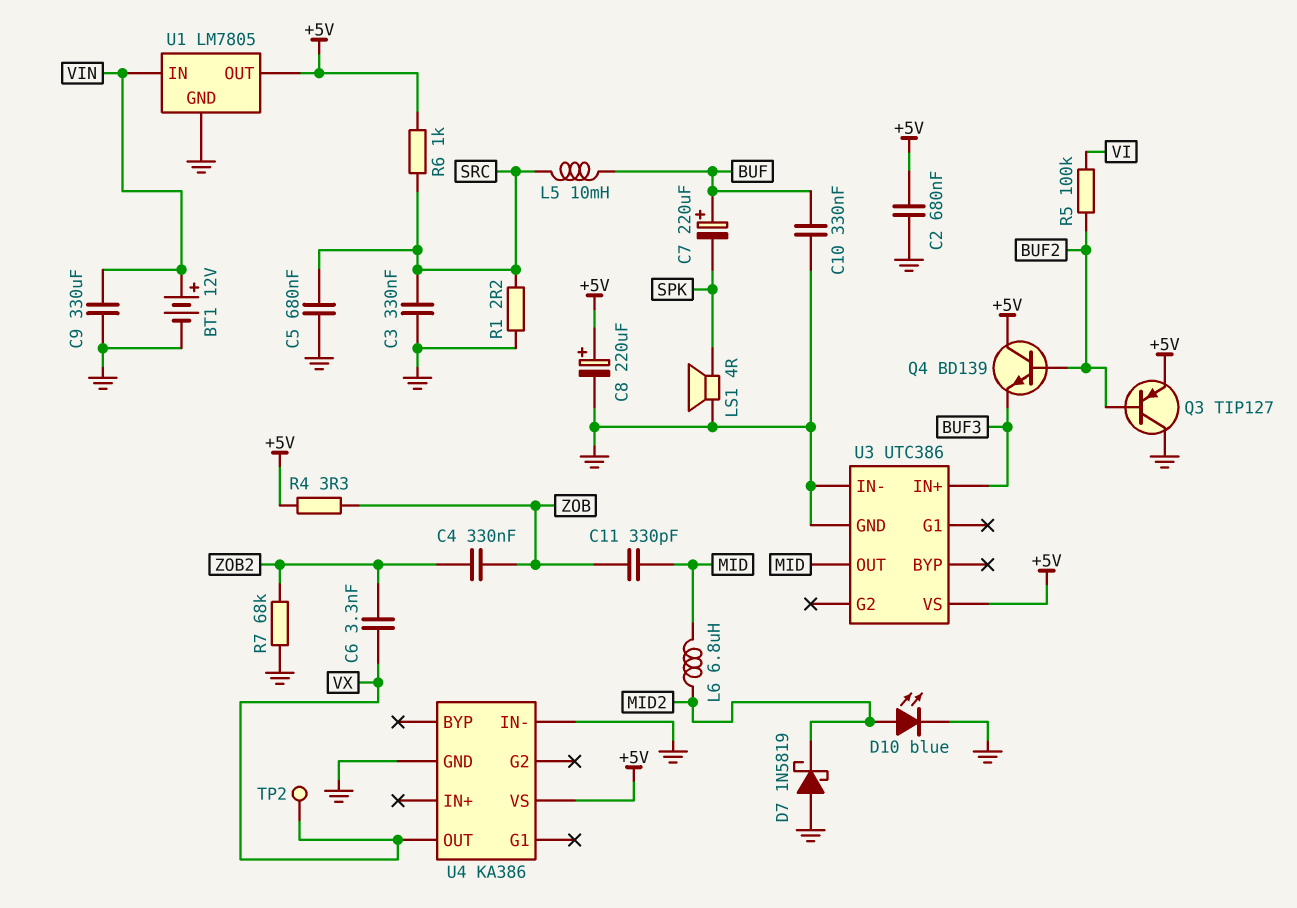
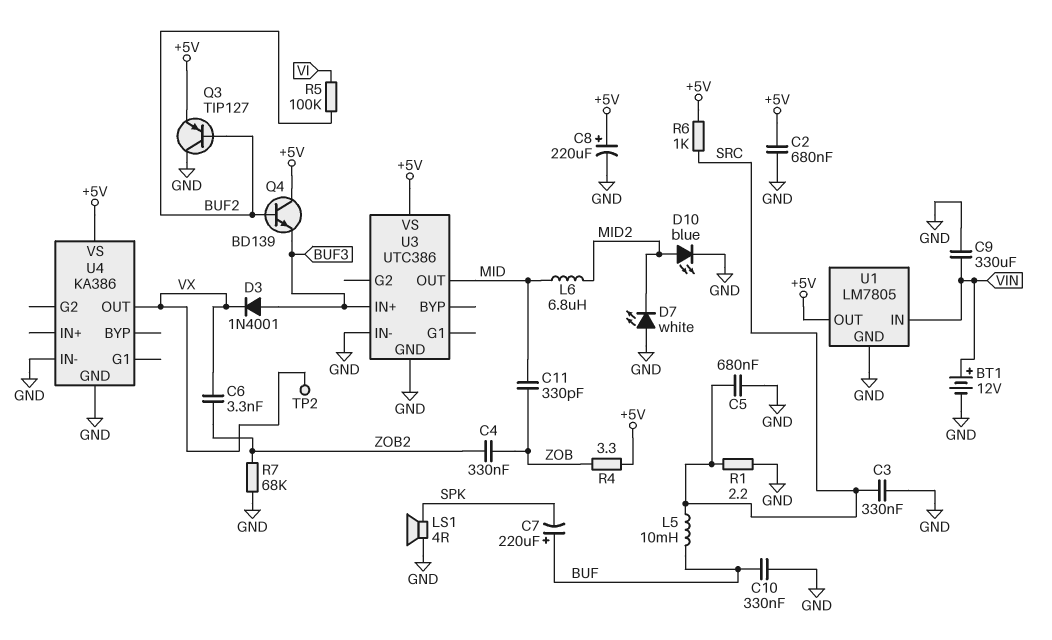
D3: none -> diode 1N4001 (A BUF3, K VX)
D7: schottky 1N5819 (A GND, K MID2) -> LED white (A GND, K MID2)

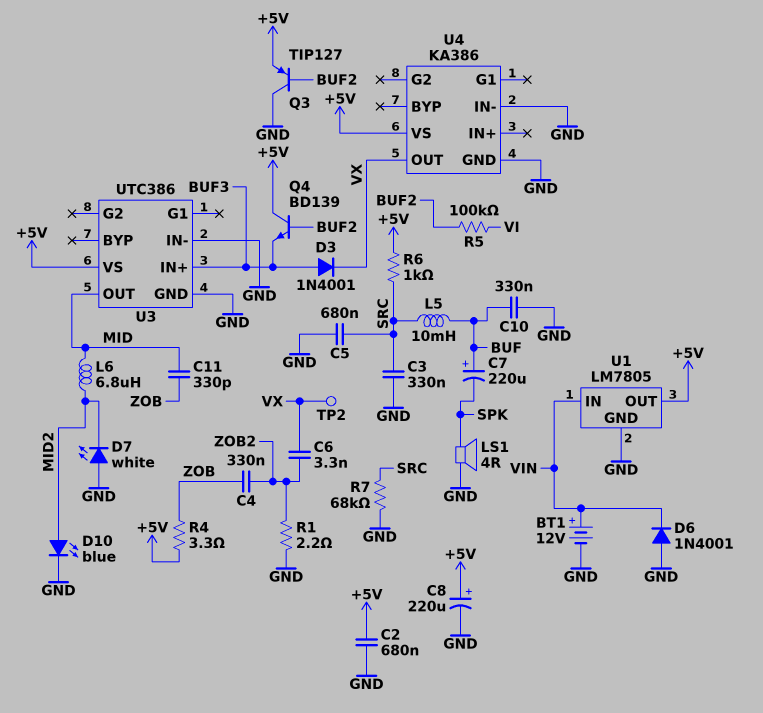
C9: 330uF (GND, VIN) -> none
D6: none -> diode 1N4001 (A GND, K VIN)
R1: 2.2 (GND, SRC) -> 2.2 (GND, ZOB2)
R7: 68k (GND, ZOB2) -> 68k (GND, SRC)

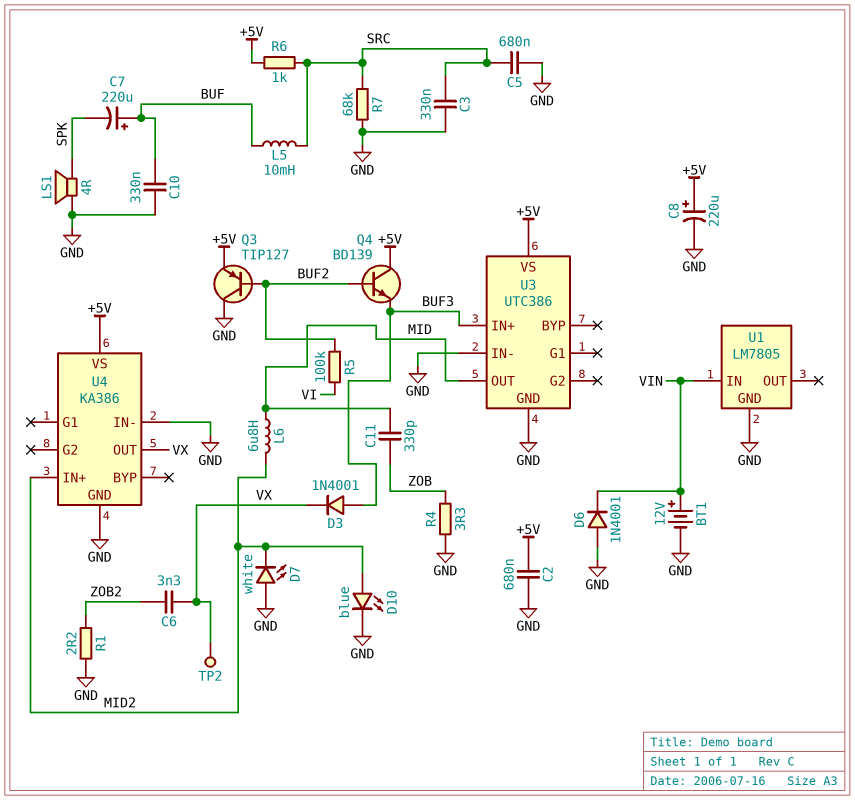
C4: 330nF (ZOB, ZOB2) -> none
R4: 3.3 (+5V, ZOB) -> 3.3 (GND, ZOB)
U1 pin OUT: +5V -> none
U4 pin IN+: none -> MID2

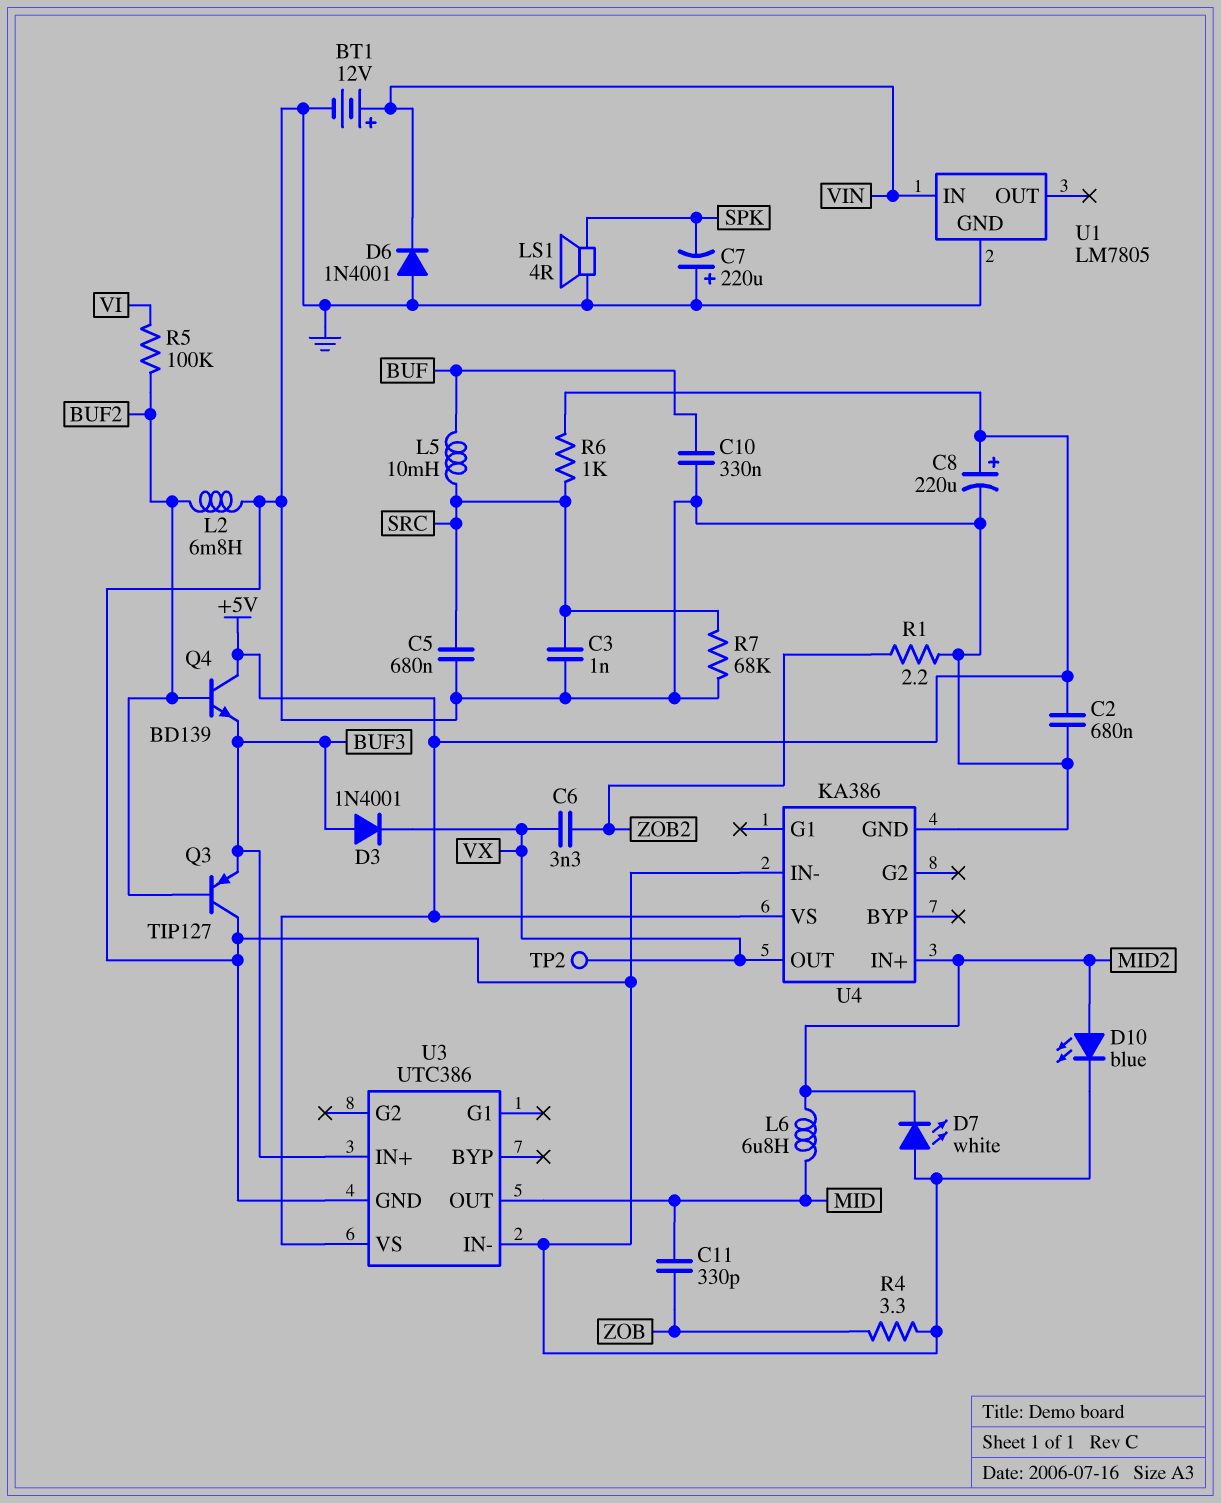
C3: 330nF (GND, SRC) -> 1nF (GND, SRC)
C7: 220uF (plus BUF, minus SPK) -> 220uF (plus GND, minus SPK)
L2: none -> 6.8mH (BUF2, GND)
Q3: PNP TIP127 (B BUF2, C GND, E +5V) -> PNP TIP127 (B BUF2, C GND, E BUF3)

